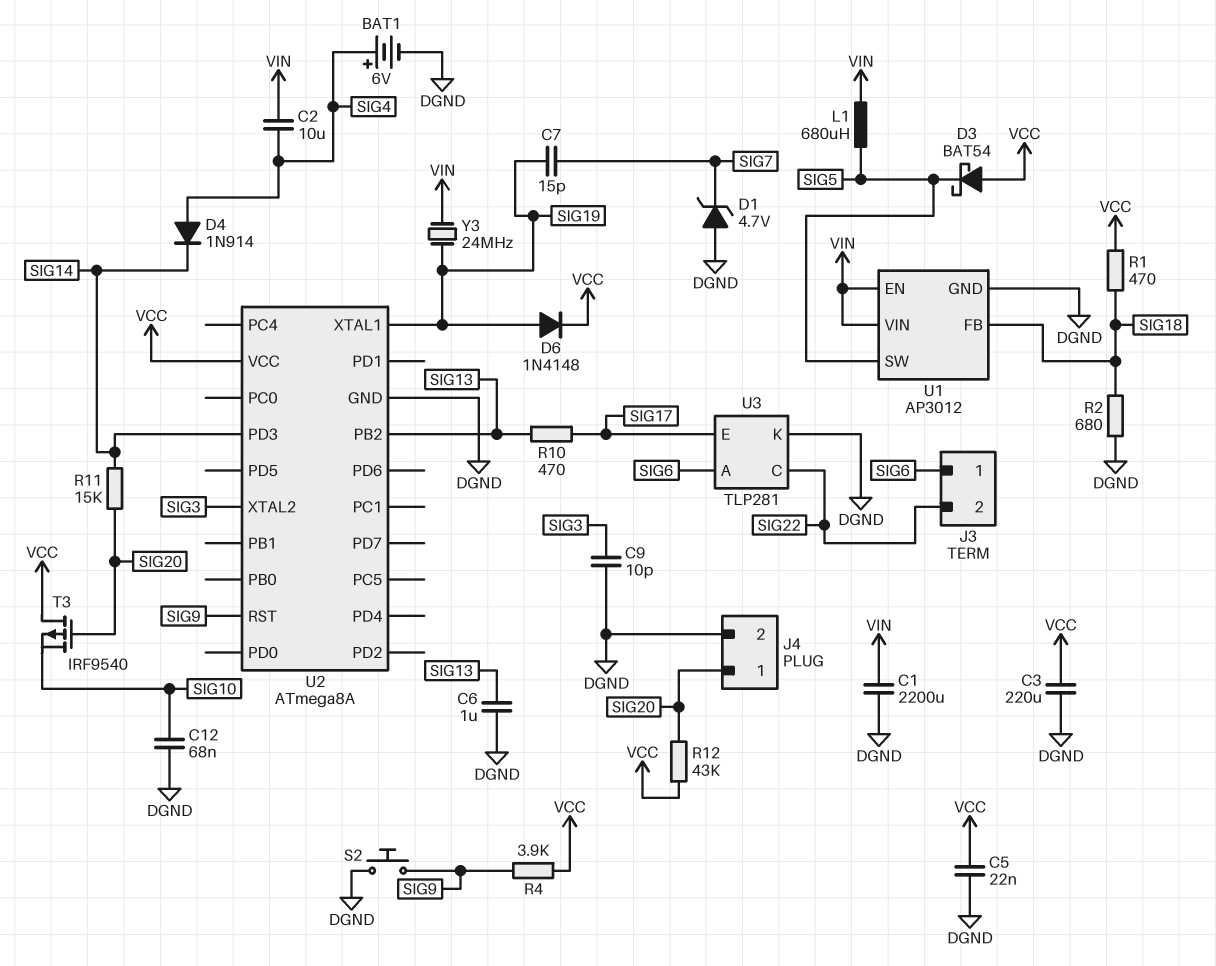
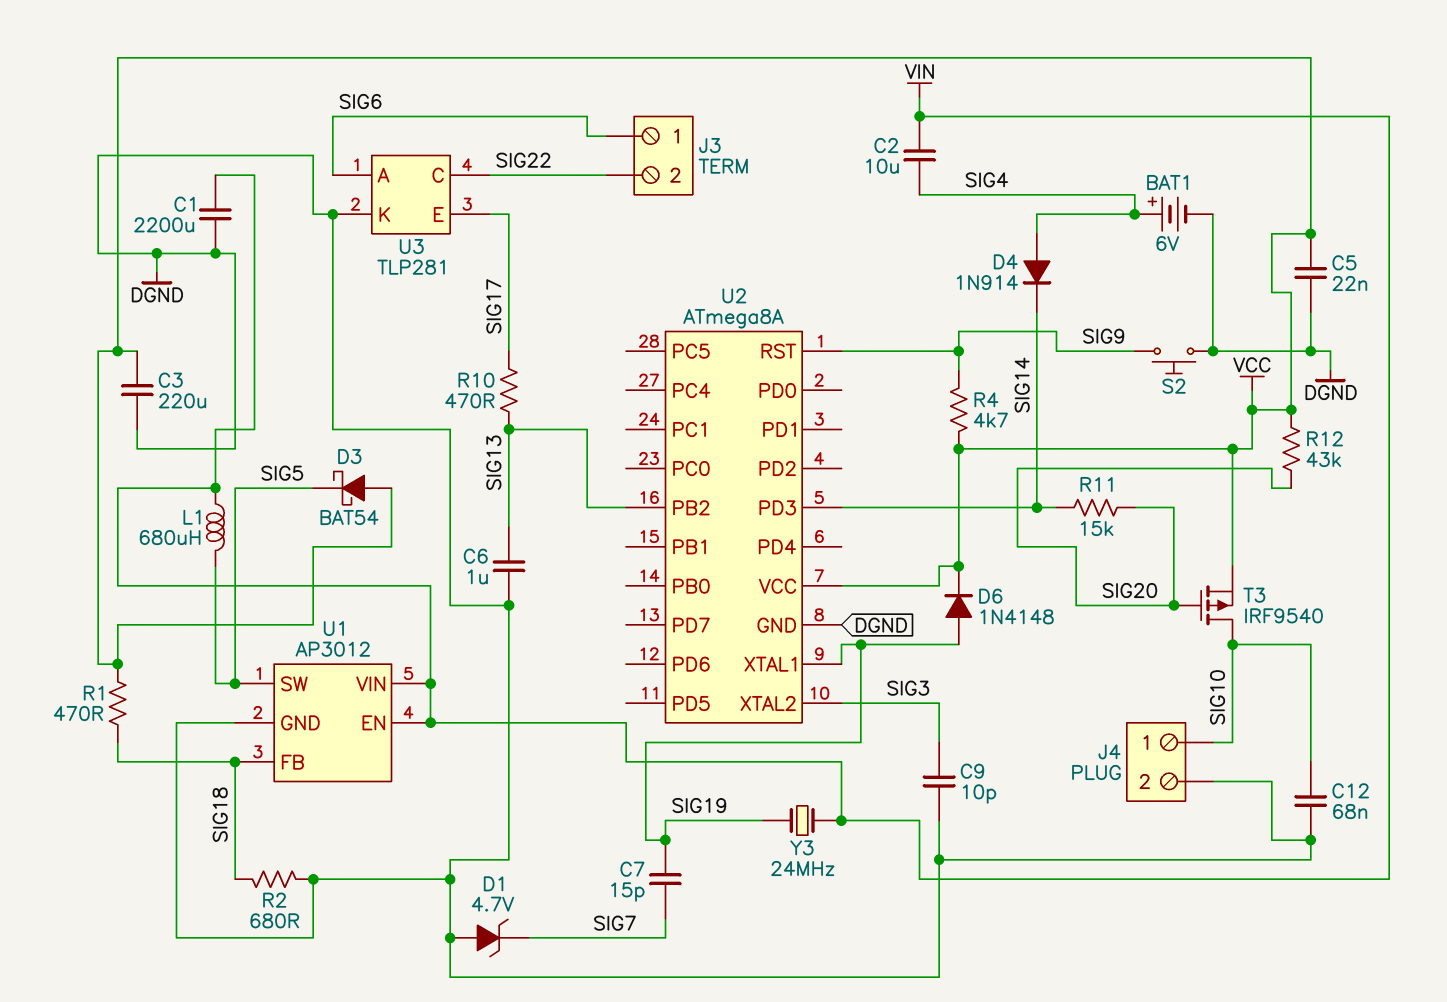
J4 pin 1: SIG20 -> SIG10
R4: 3.9k (SIG9, VCC) -> 4.7k (SIG9, VCC)
T3: PMOS IRF9540 (G SIG20, D VCC, S SIG10) -> PMOS IRF9540 (G SIG20, D SIG10, S VCC)

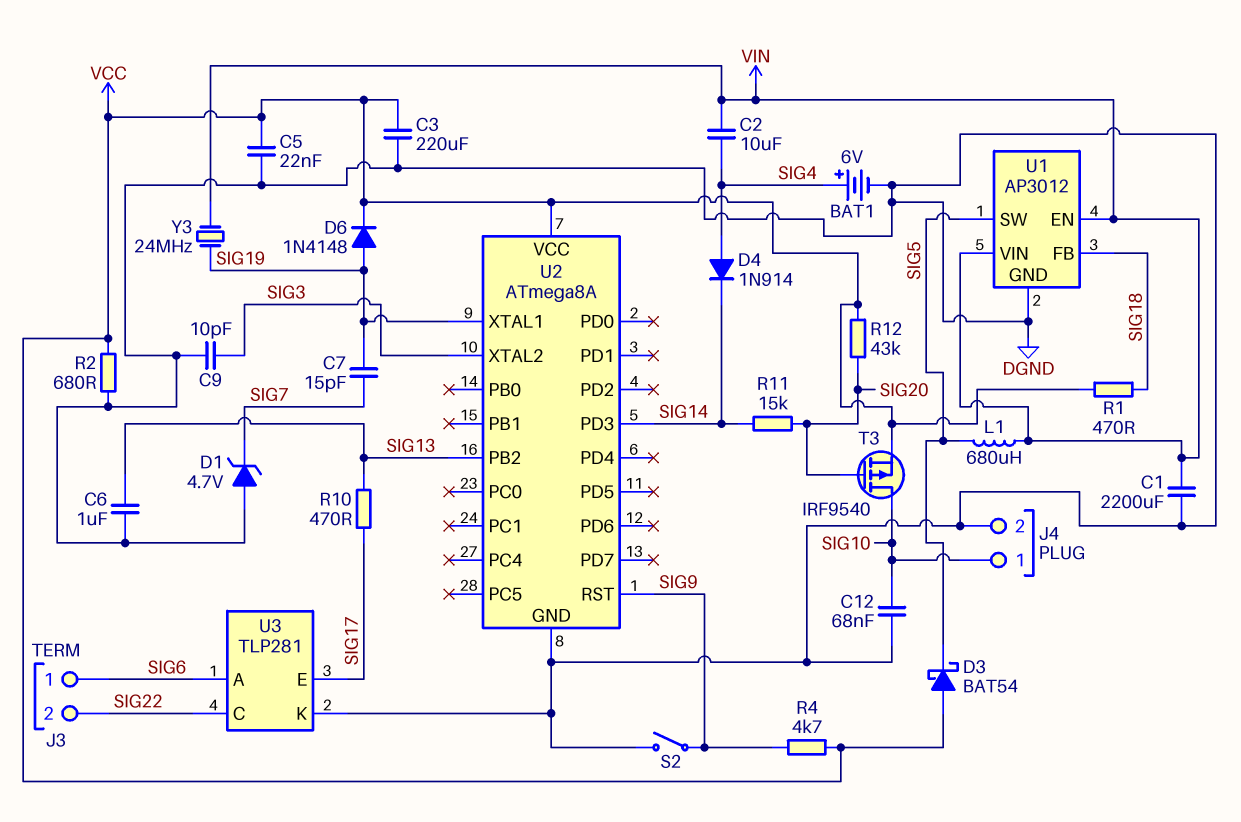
R2: 680 (DGND, SIG18) -> 680 (DGND, VCC)
S2: button (DGND, SIG9) -> switch (DGND, SIG9)

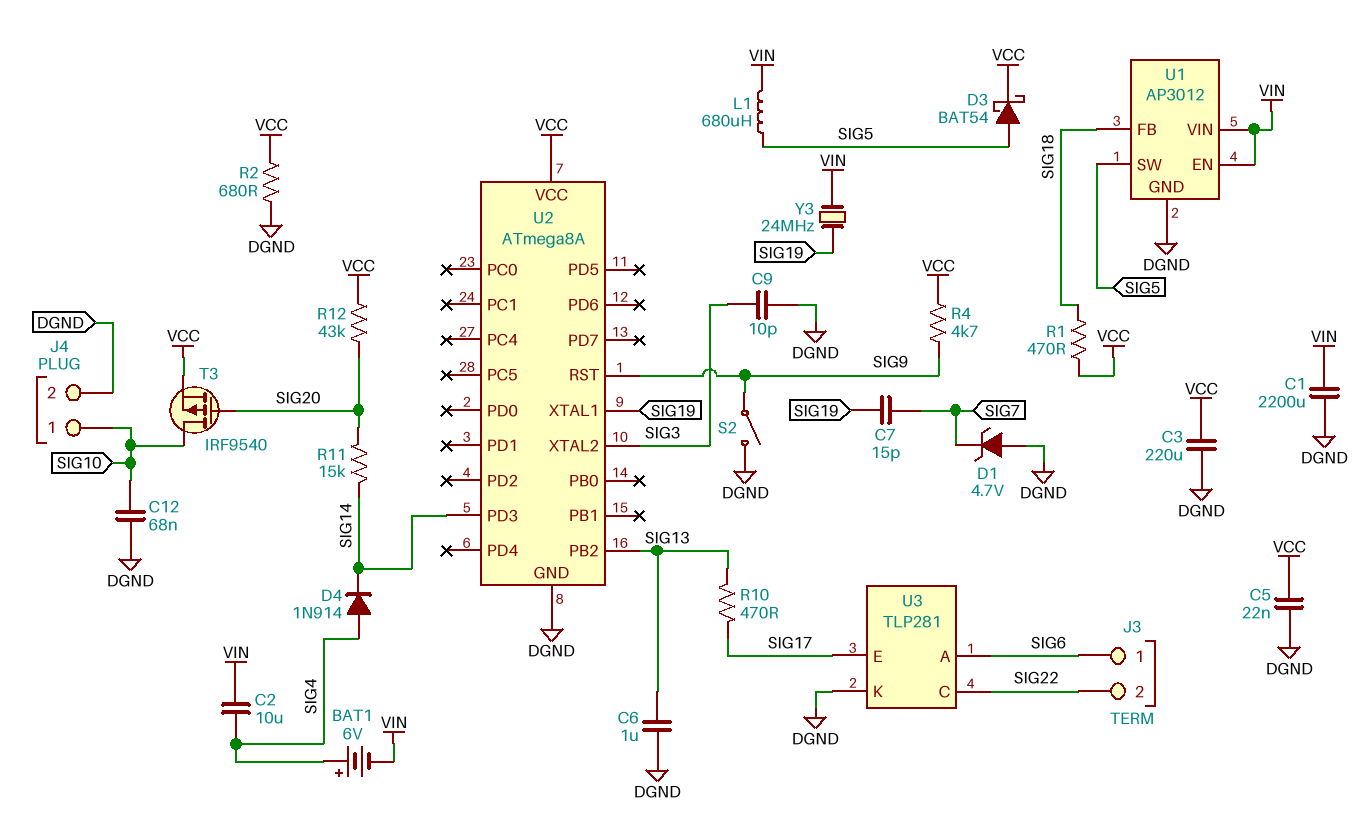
BAT1: 6V (plus SIG4, minus DGND) -> 6V (plus SIG4, minus VIN)
D3: schottky BAT54 (A VCC, K SIG5) -> schottky BAT54 (A SIG5, K VCC)
D6: diode 1N4148 (A SIG19, K VCC) -> none

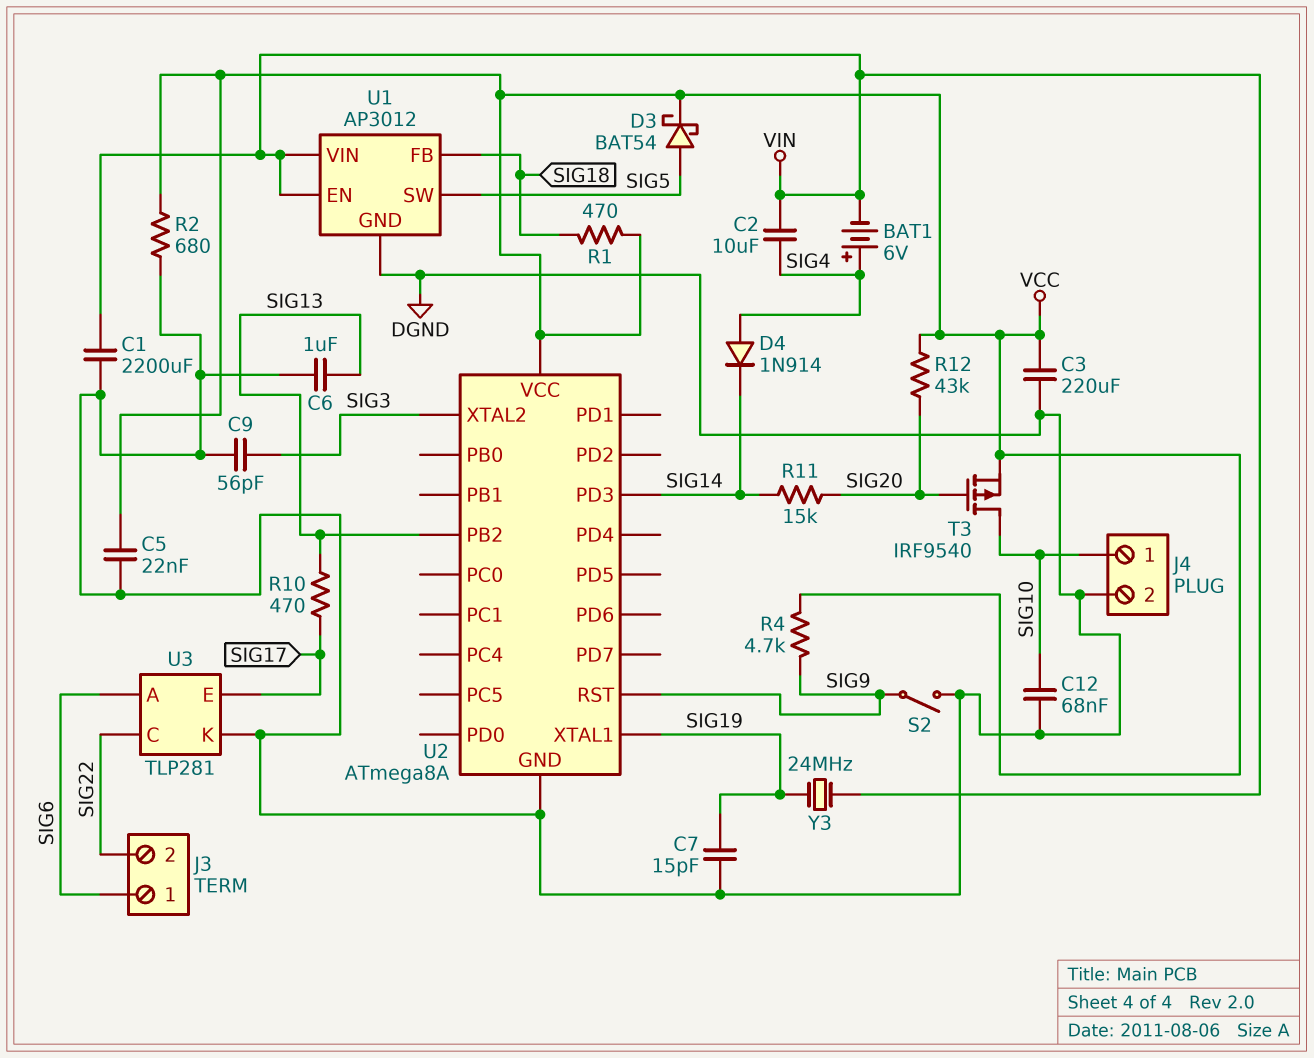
C7: 15pF (SIG7, SIG19) -> 15pF (DGND, SIG19)
C9: 10pF (DGND, SIG3) -> 56pF (DGND, SIG3)
D1: zener 4.7V (A DGND, K SIG7) -> none
L1: 680uH (SIG5, VIN) -> none

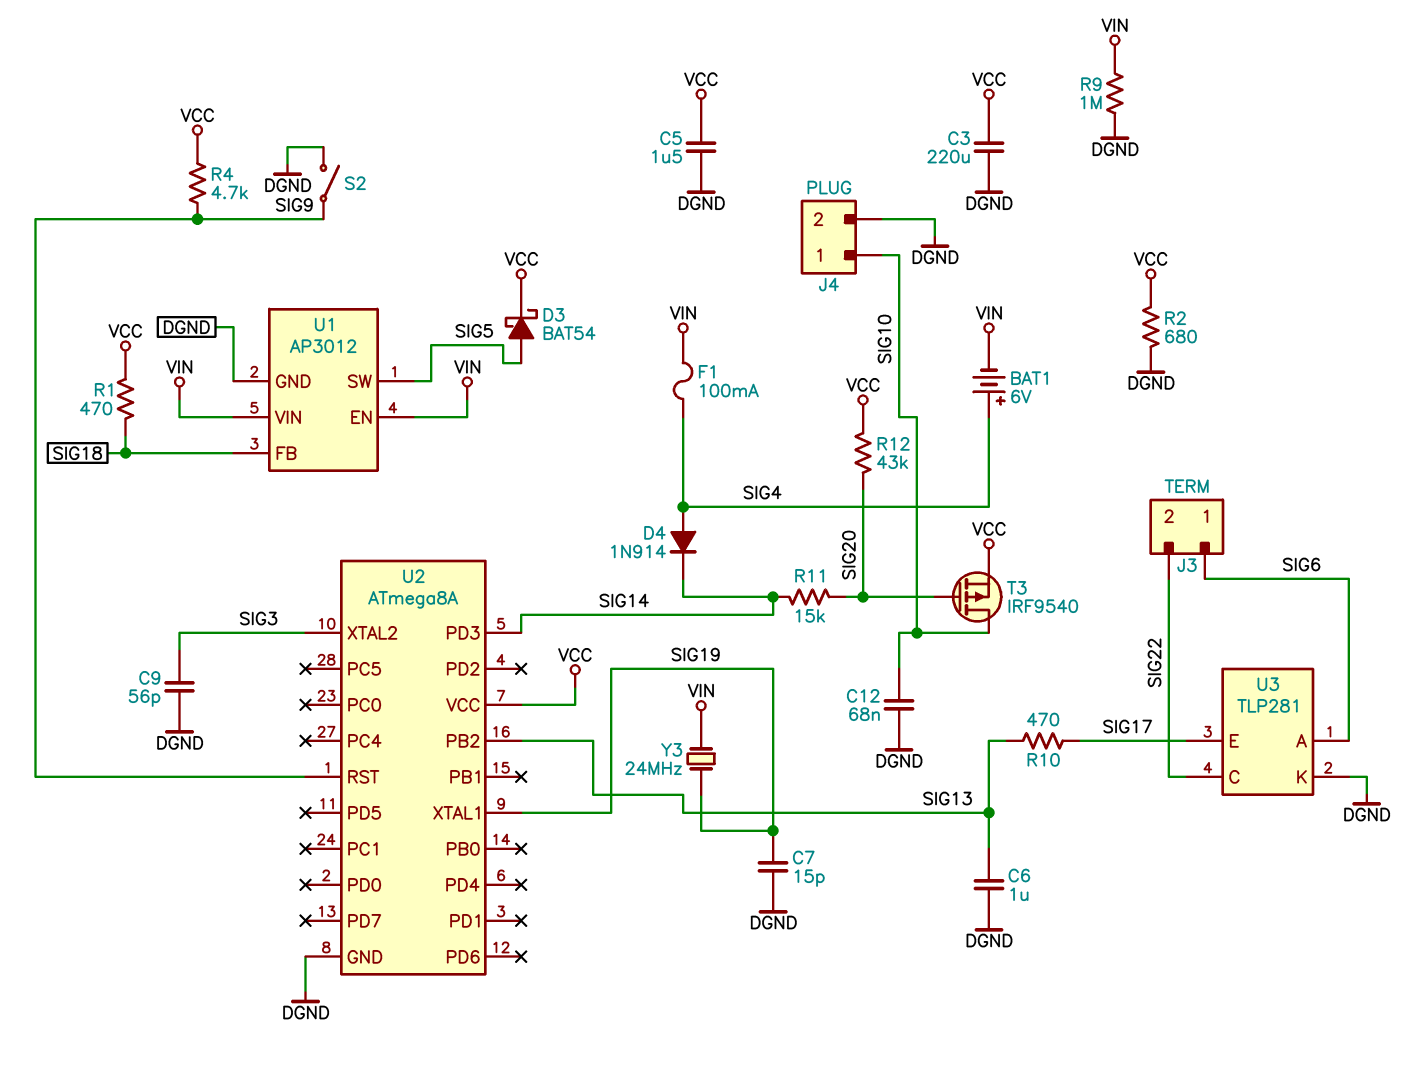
C1: 2200uF (DGND, VIN) -> none
C2: 10uF (SIG4, VIN) -> none
C5: 22nF (DGND, VCC) -> 1.5uF (DGND, VCC)
F1: none -> 100mA (SIG4, VIN)
R9: none -> 1M (DGND, VIN)

